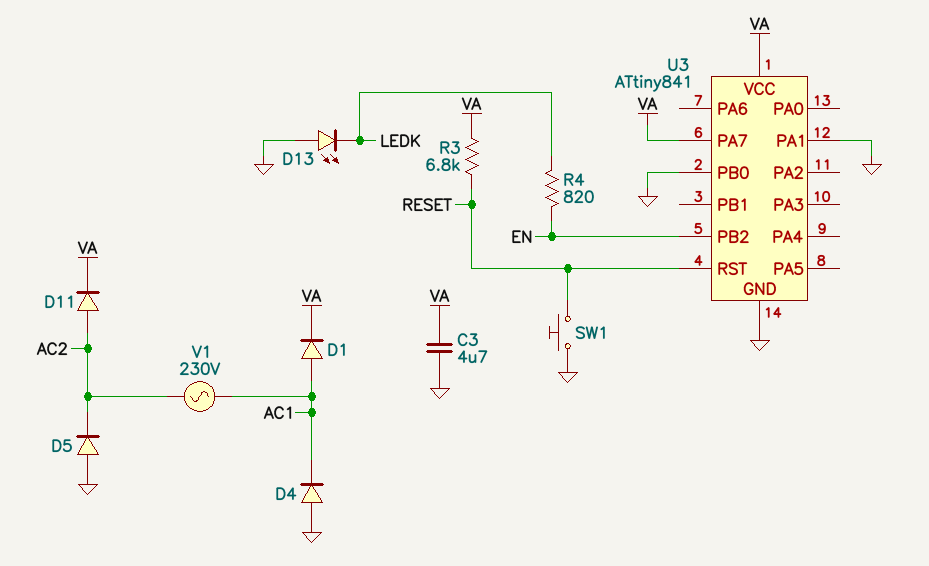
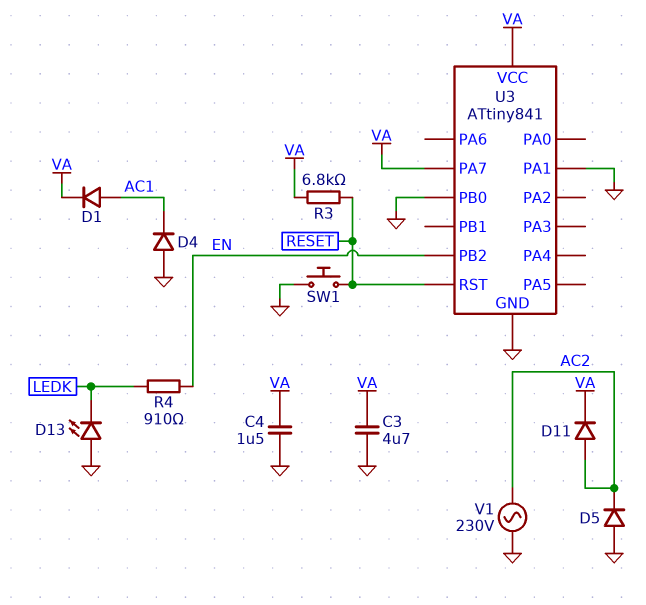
C4: none -> 1.5uF (GND, VA)
R4: 820 (EN, LEDK) -> 910 (EN, LEDK)
V1: AC 230V (AC1, AC2) -> AC 230V (AC2, GND)

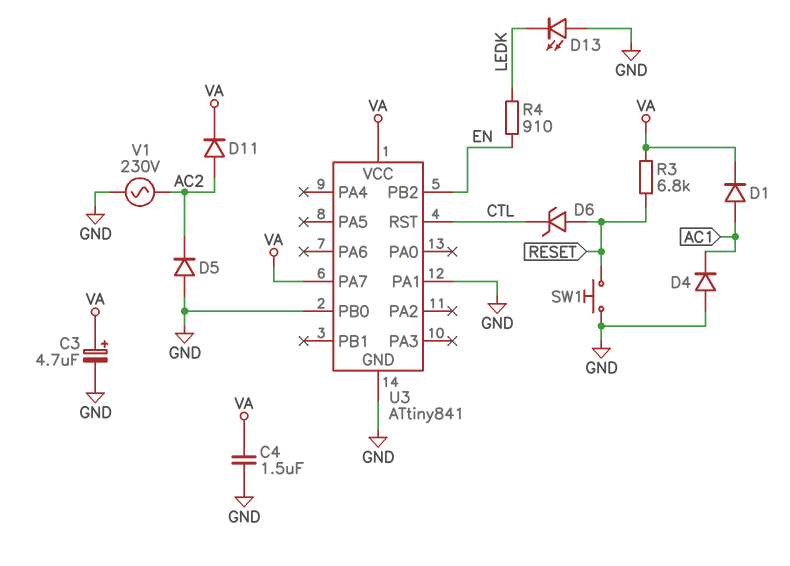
C3: 4.7uF (GND, VA) -> 4.7uF (plus VA, minus GND)
D6: none -> zener (A RESET, K CTL)
U3 pin RST: RESET -> CTL

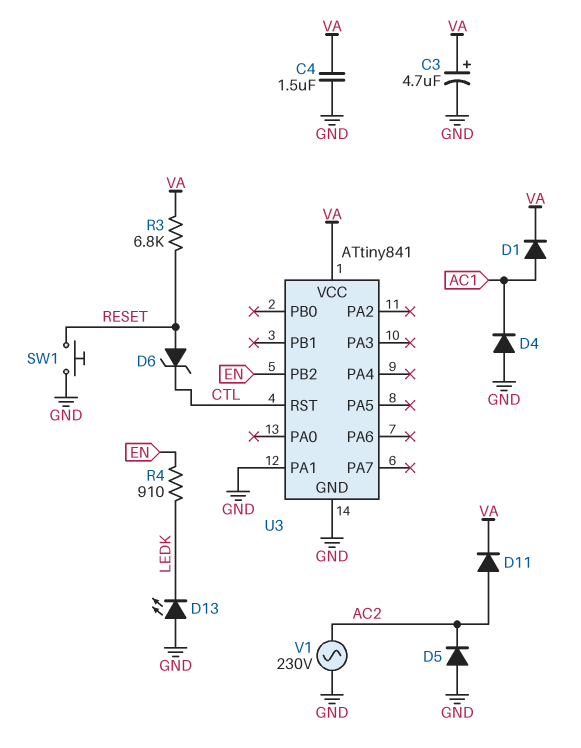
U3 pin PA7: VA -> none
U3 pin PB0: GND -> none

